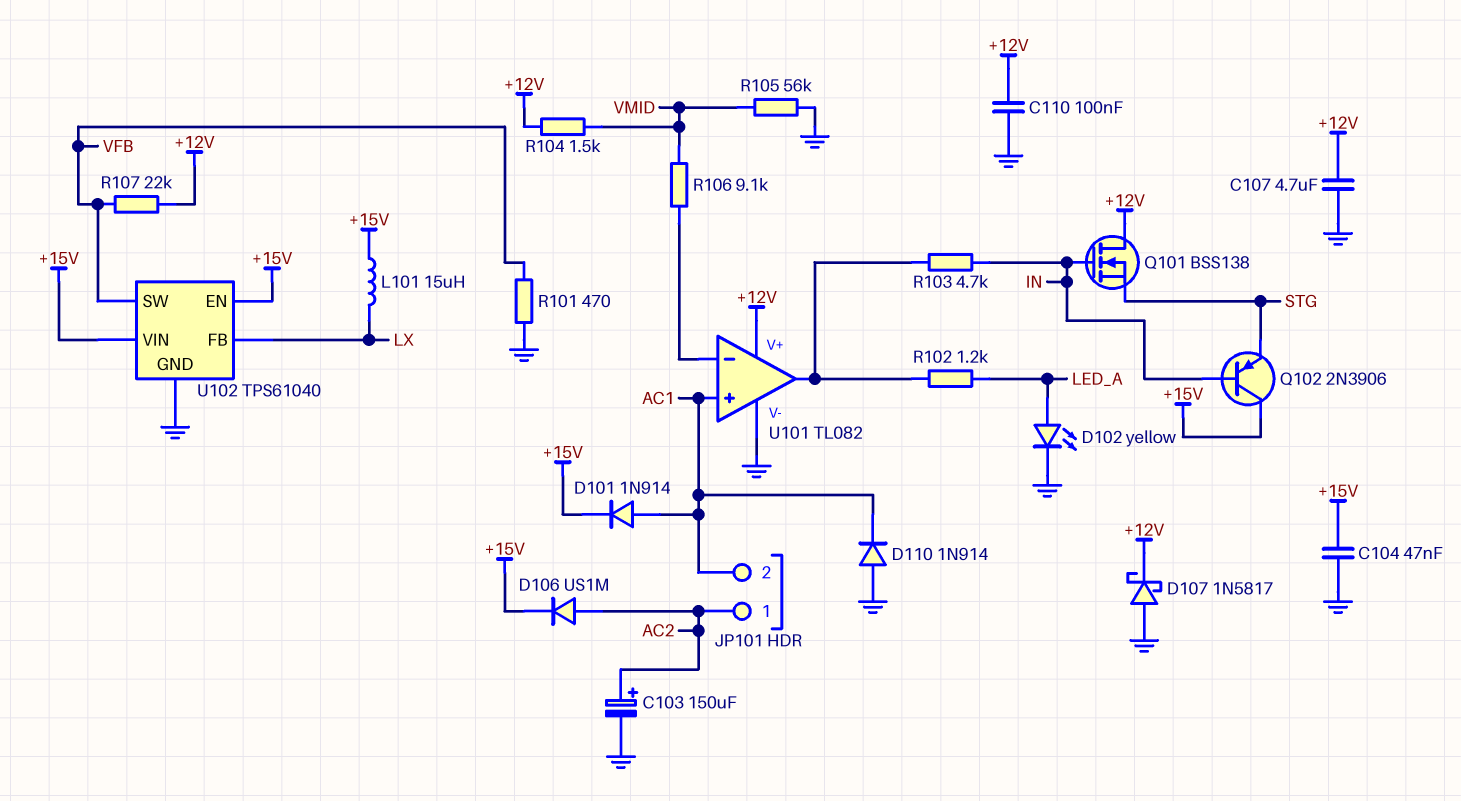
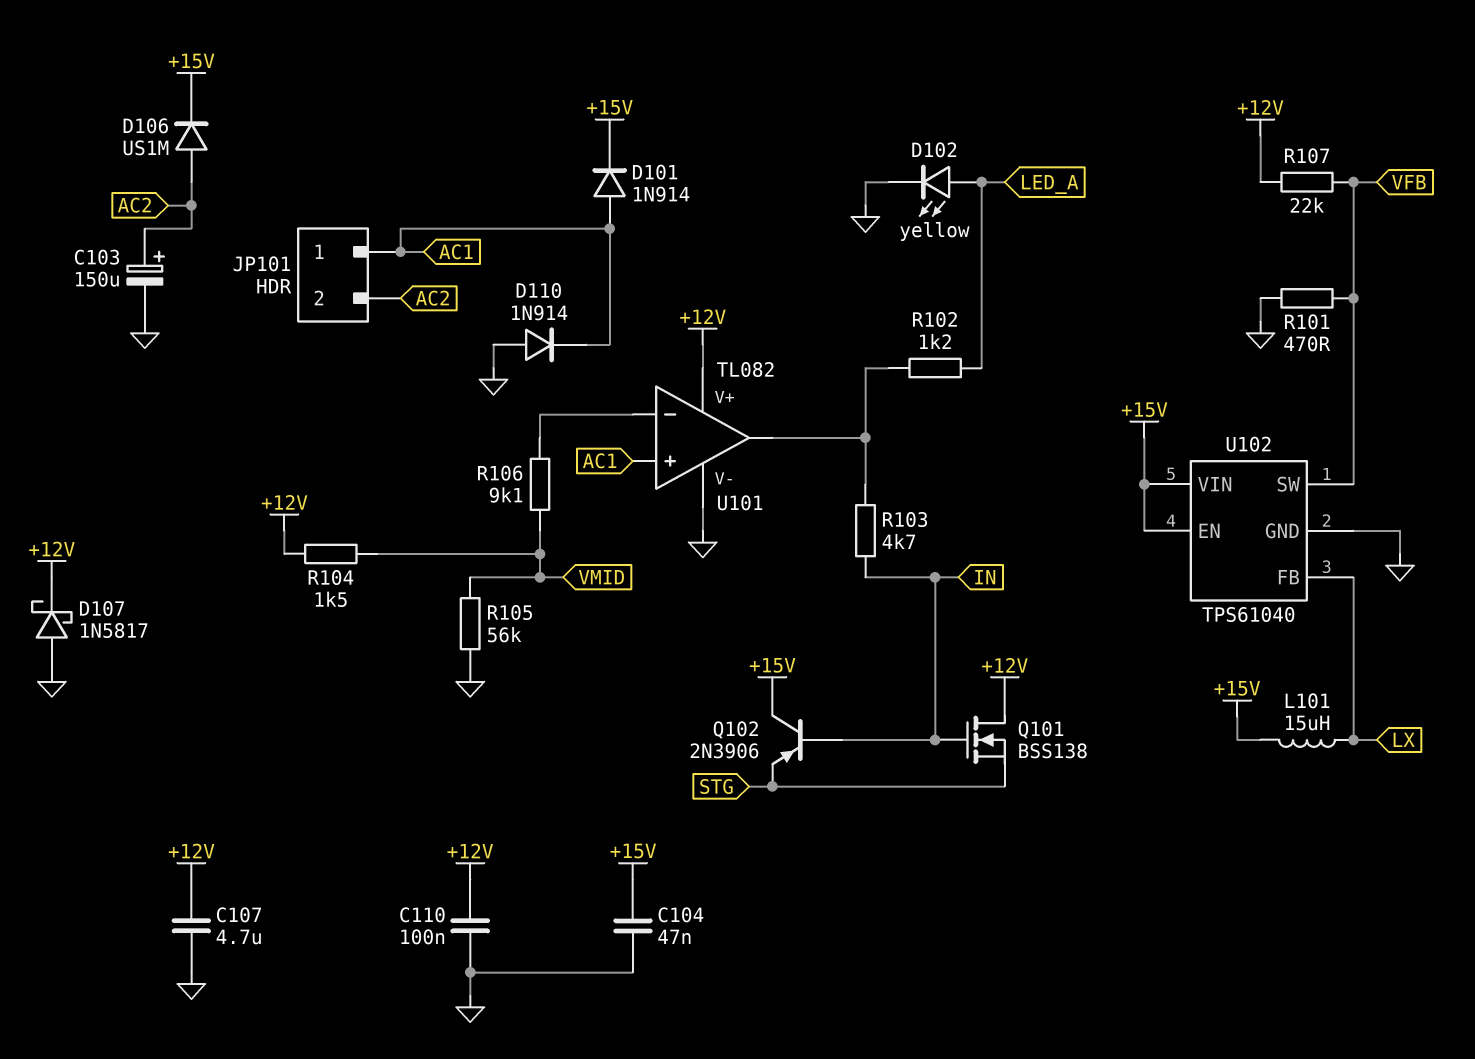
JP101 pin 1: AC2 -> AC1
JP101 pin 2: AC1 -> AC2

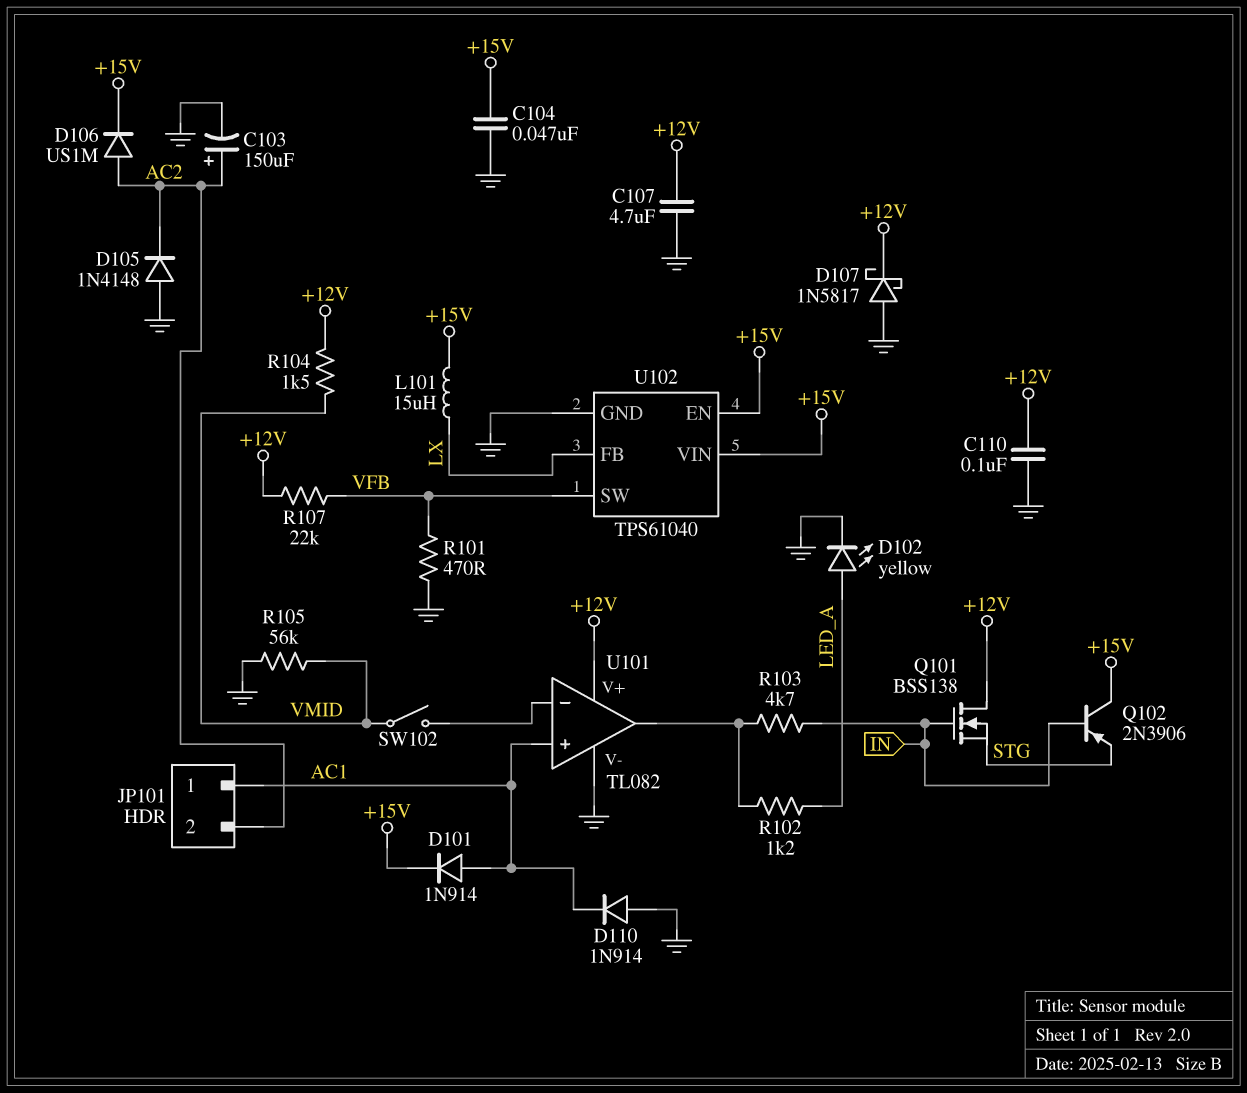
D105: none -> diode 1N4148 (A GND, K AC2)
R106: 9.1k (U101/in-, VMID) -> none
SW102: none -> switch (U101/in-, VMID)

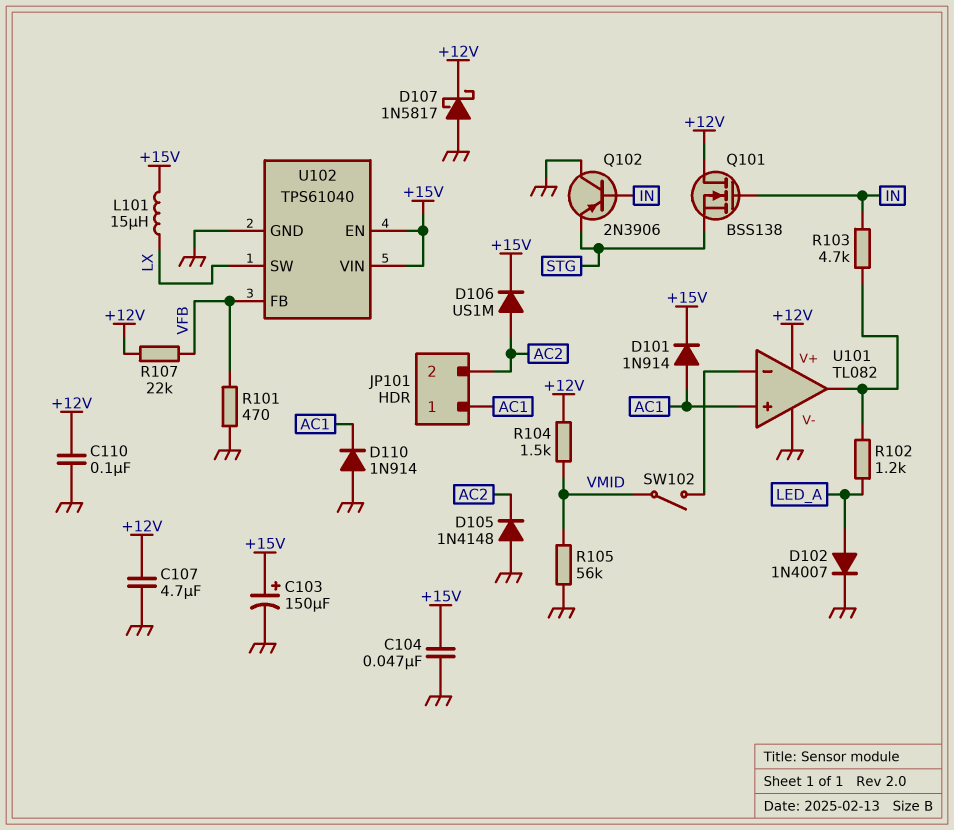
C103: 150uF (plus AC2, minus GND) -> 150uF (plus +15V, minus GND)
D102: LED yellow (A LED_A, K GND) -> diode 1N4007 (A LED_A, K GND)
Q102: PNP 2N3906 (B IN, C +15V, E STG) -> PNP 2N3906 (B IN, C GND, E STG)
U102 pin FB: LX -> VFB
U102 pin SW: VFB -> LX

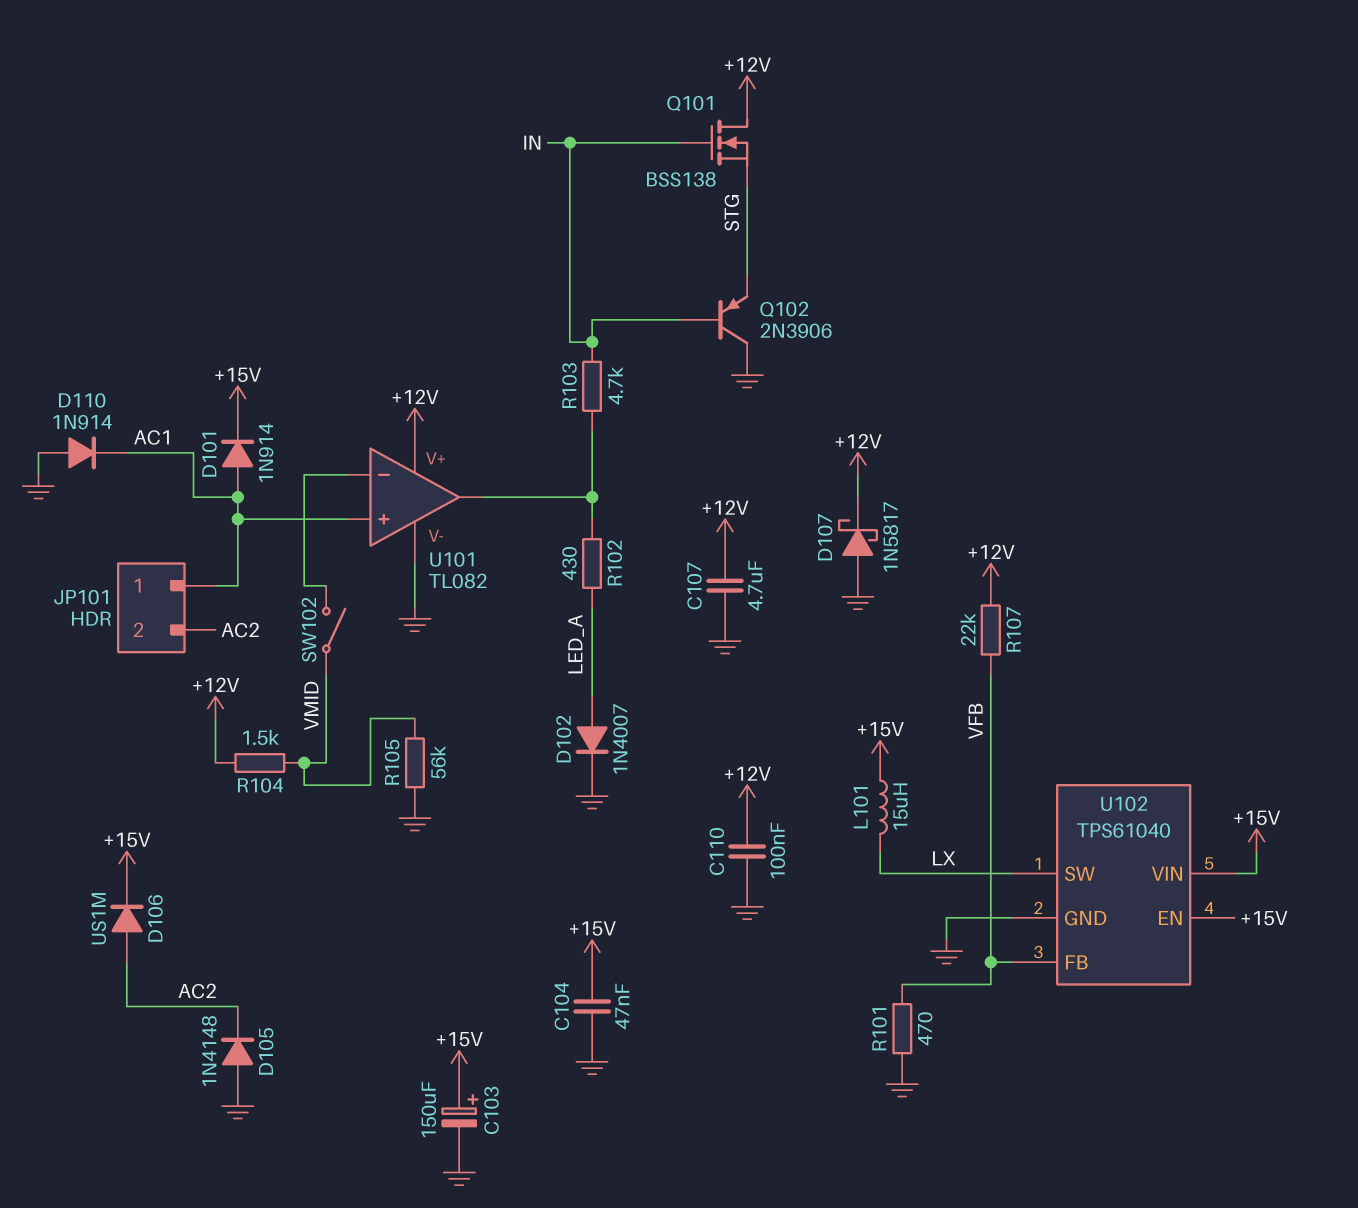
R102: 1.2k (LED_A, U101/out) -> 430 (LED_A, U101/out)

